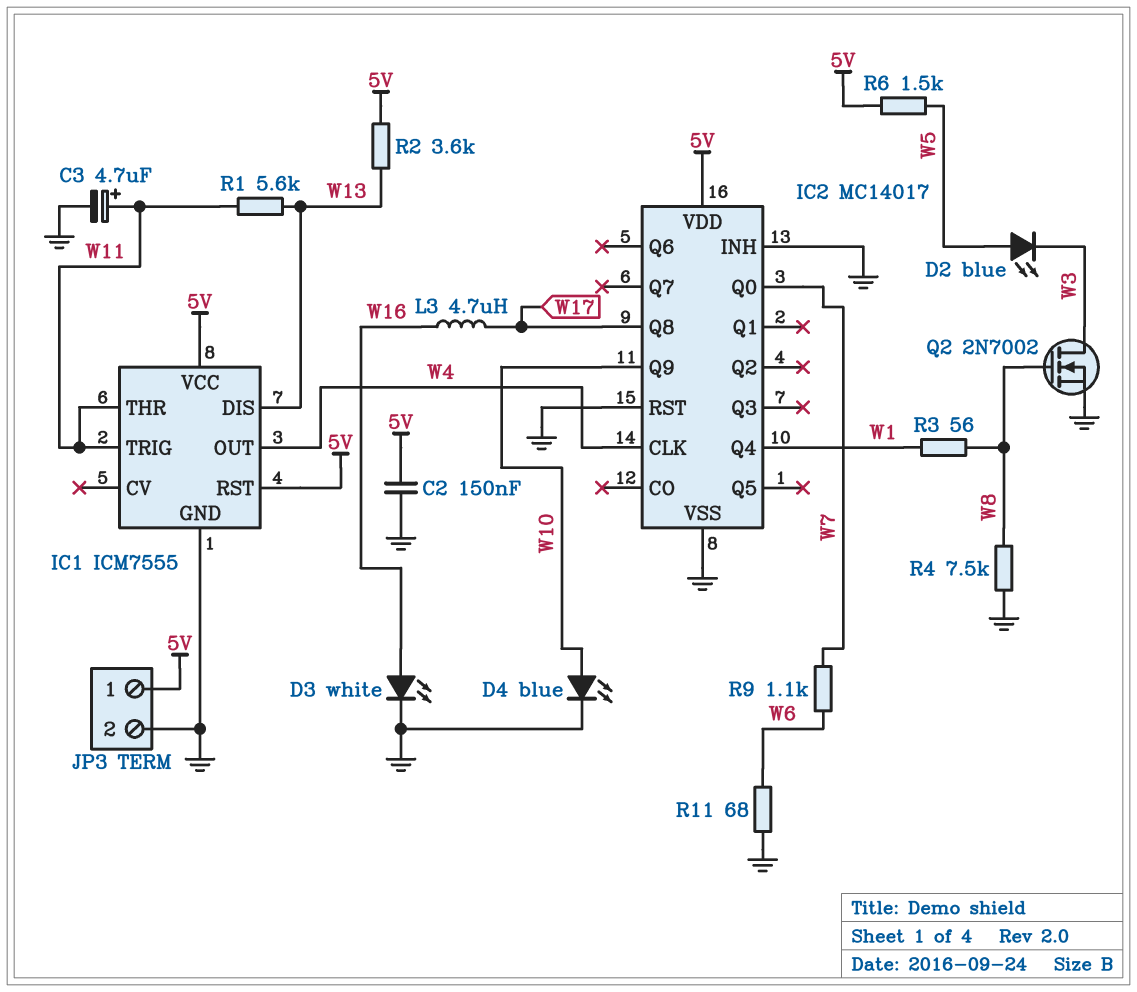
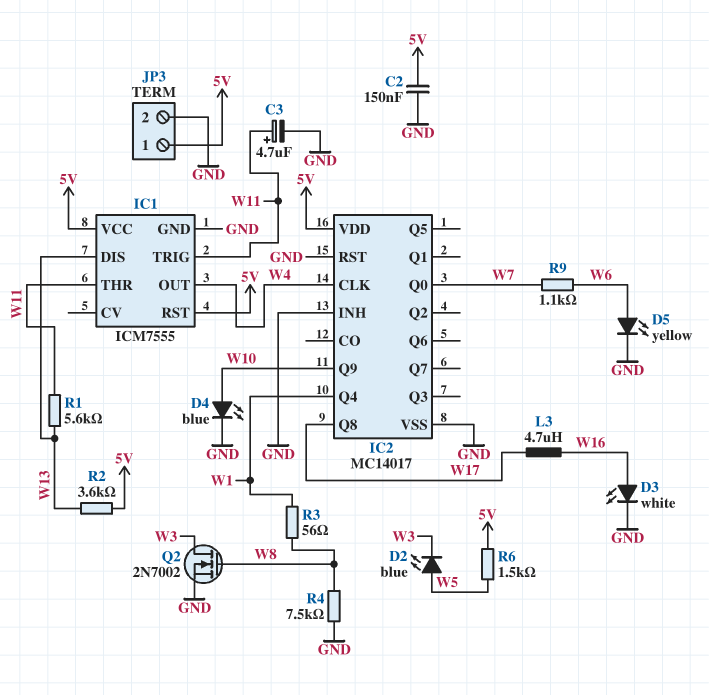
D5: none -> LED yellow (A W6, K GND)
R11: 68 (GND, W6) -> none

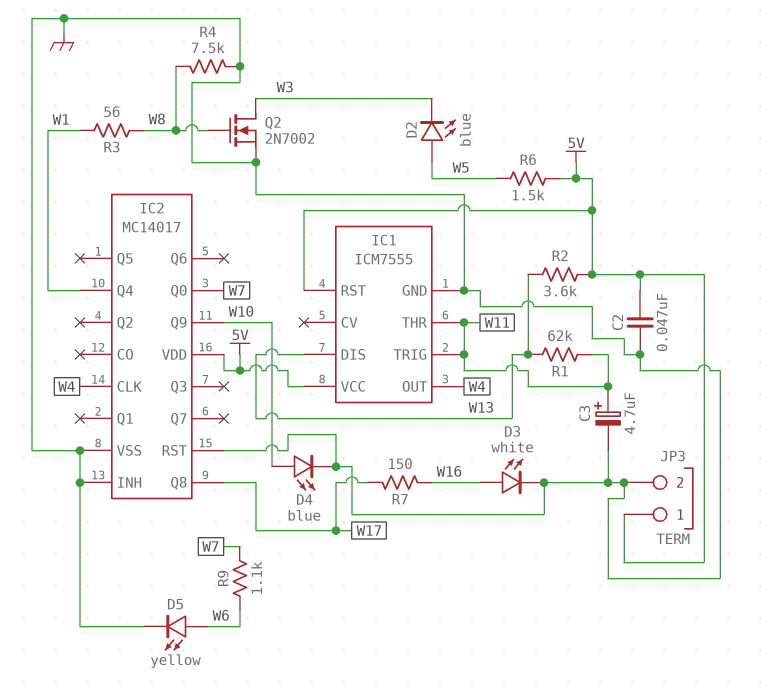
C2: 150nF (5V, GND) -> 47nF (5V, GND)
L3: 4.7uH (W16, W17) -> none
R1: 5.6k (W11, W13) -> 62k (W11, W13)
R7: none -> 150 (W16, W17)

